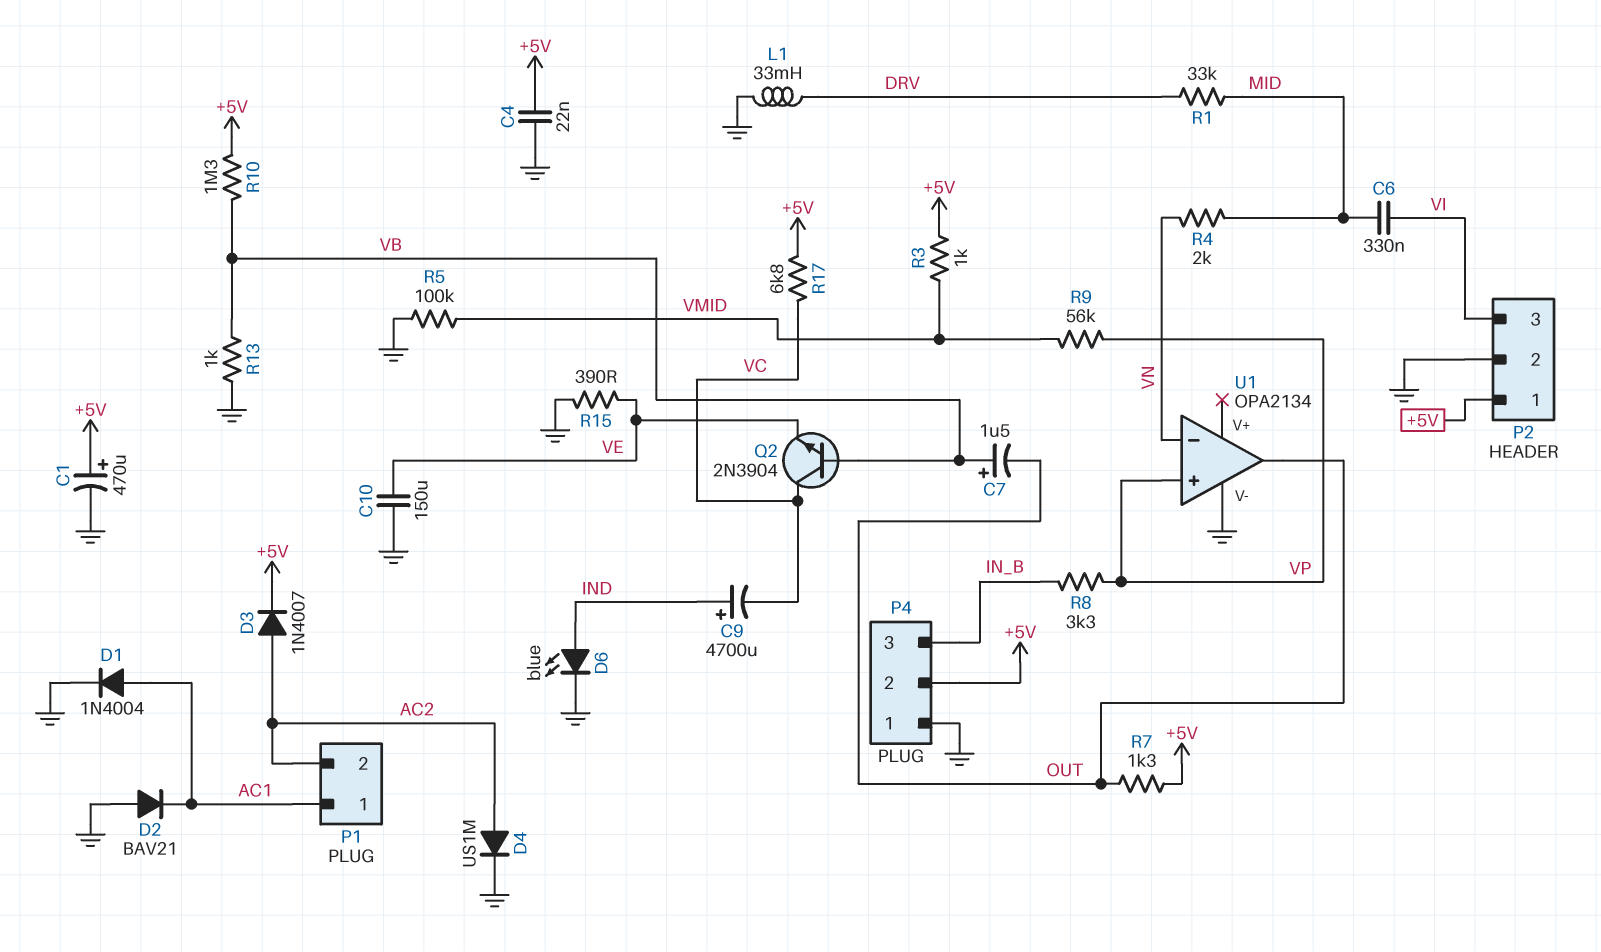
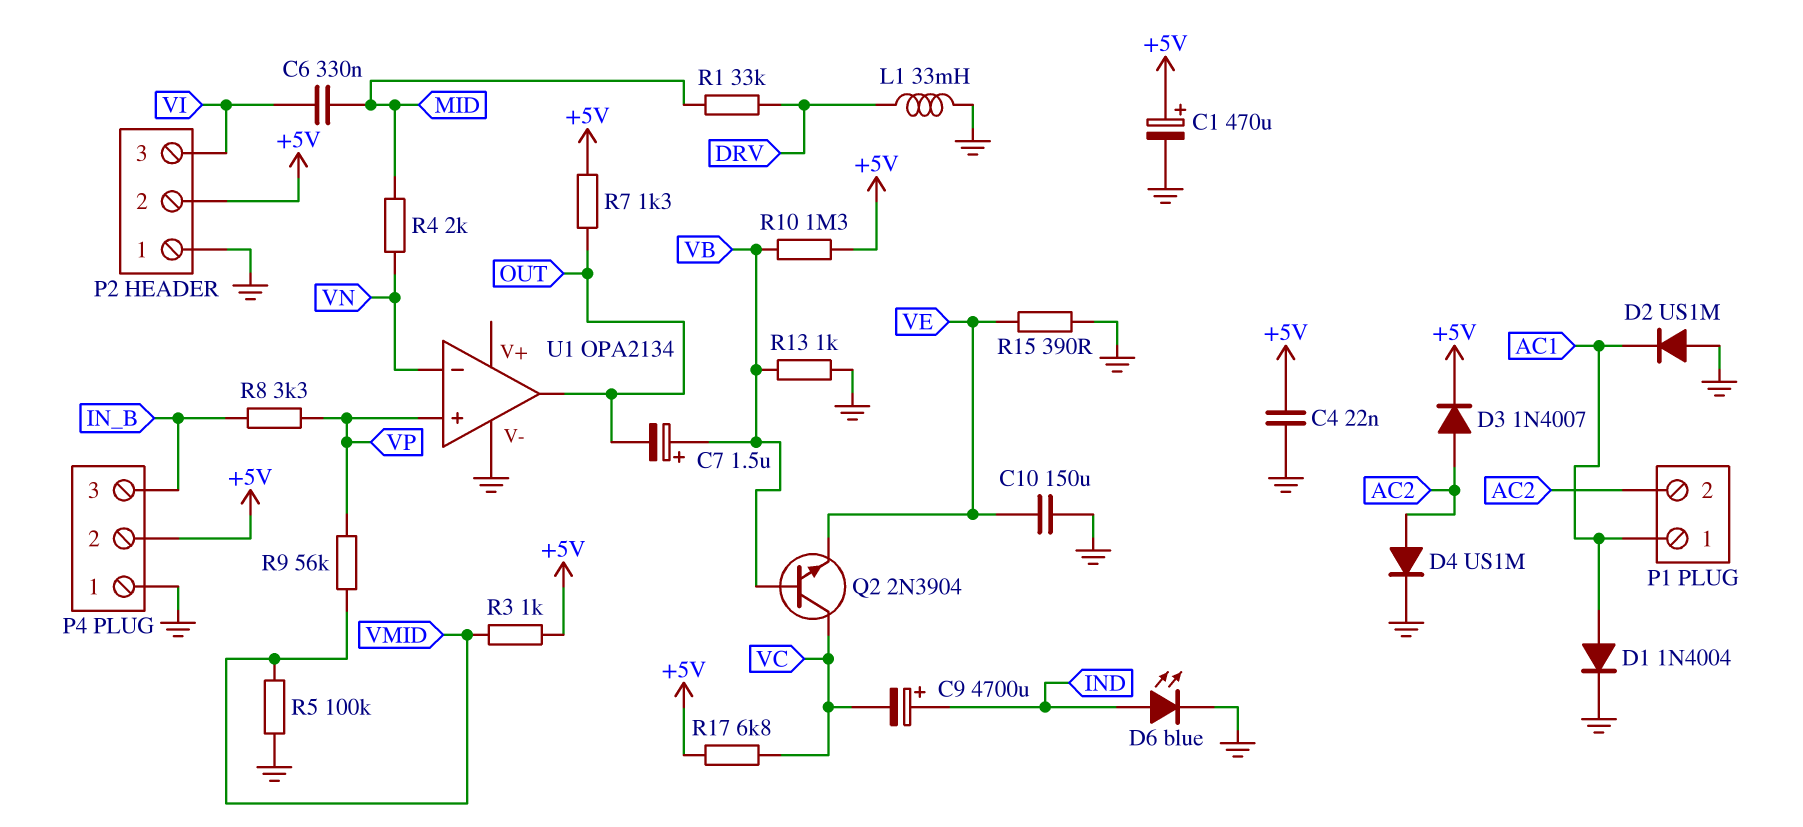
D2: diode BAV21 (A GND, K AC1) -> diode US1M (A GND, K AC1)
P2 pin 1: +5V -> GND
P2 pin 2: GND -> +5V

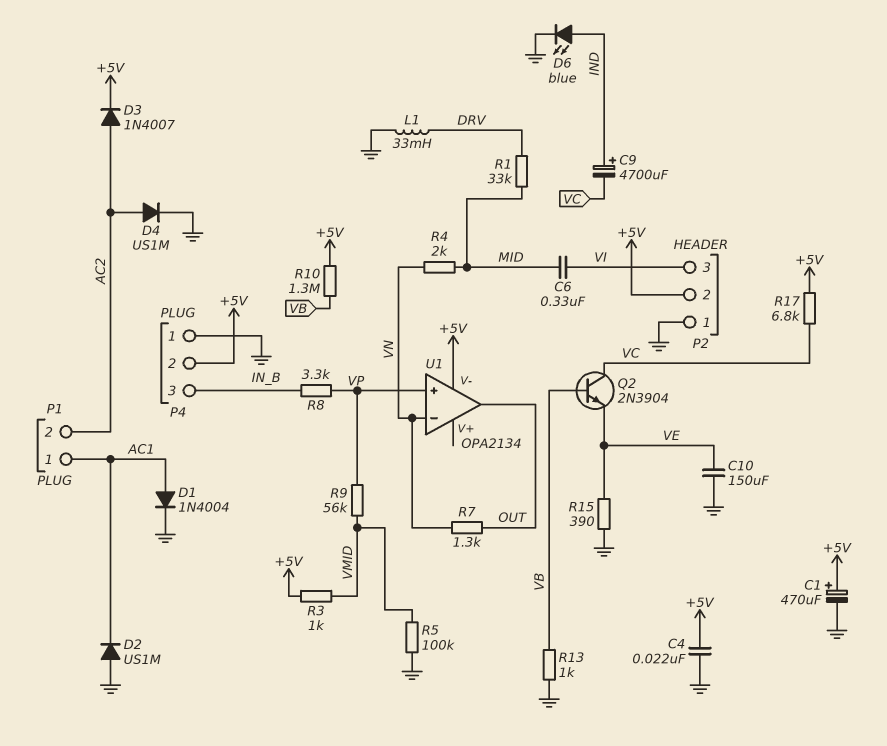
C7: 1.5uF (plus VB, minus OUT) -> none
R7: 1.3k (+5V, OUT) -> 1.3k (OUT, VN)
U1 pin V-: GND -> +5V

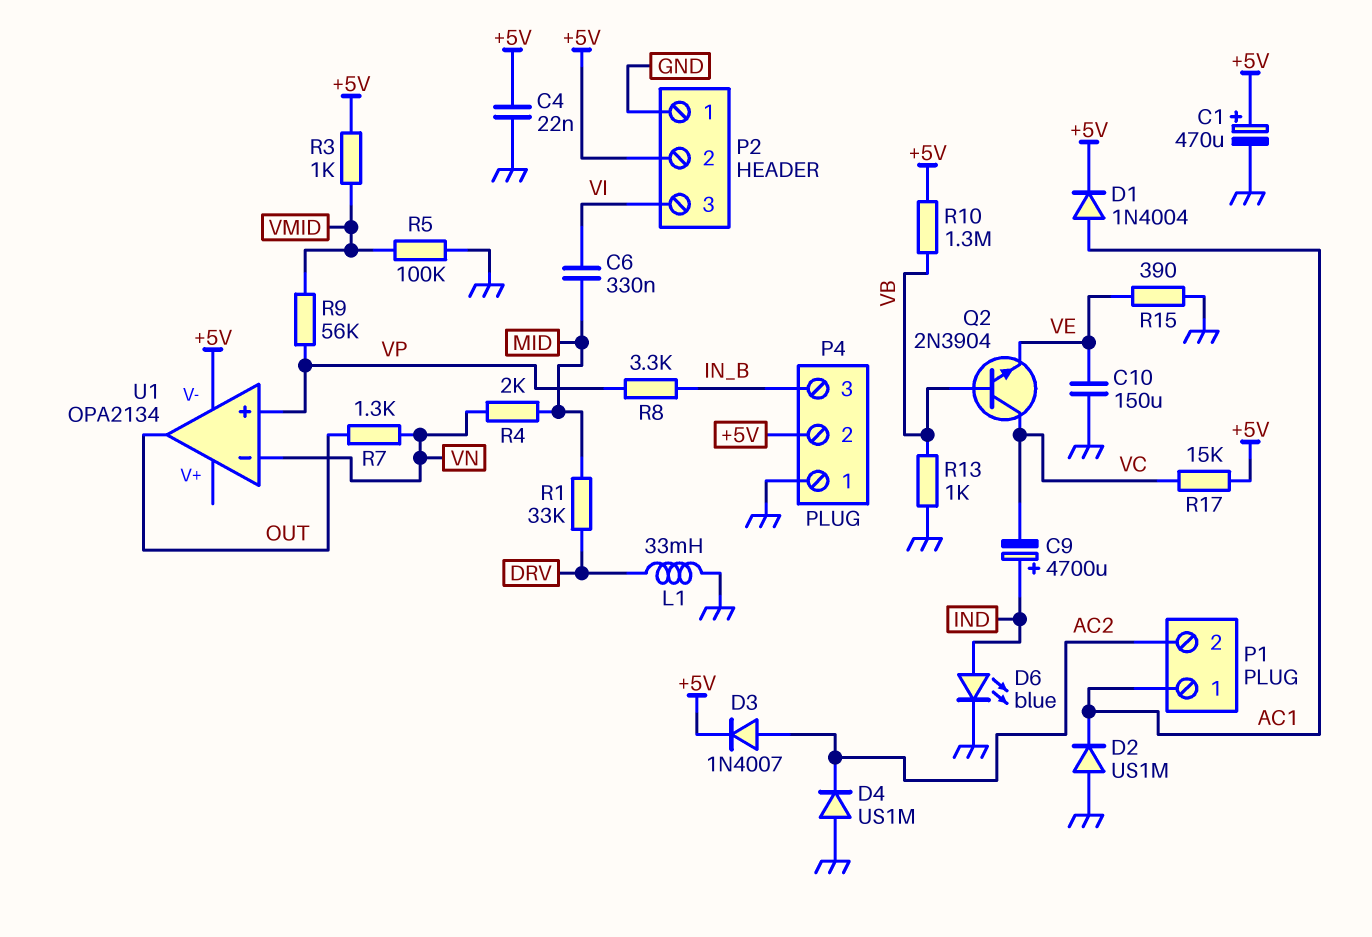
D1: diode 1N4004 (A AC1, K GND) -> diode 1N4004 (A AC1, K +5V)
D4: diode US1M (A AC2, K GND) -> diode US1M (A GND, K AC2)
R17: 6.8k (+5V, VC) -> 15k (+5V, VC)

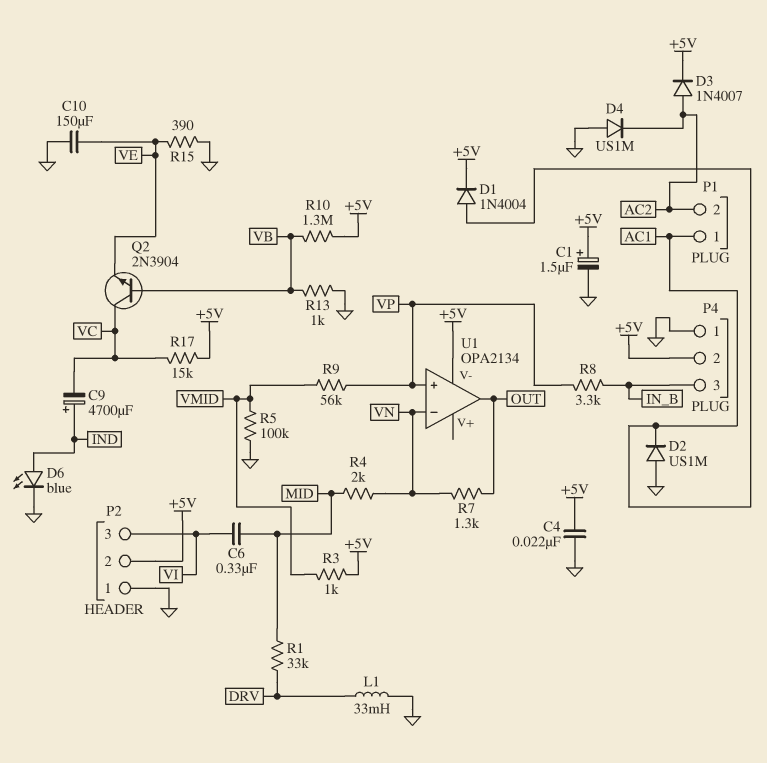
C1: 470uF (plus +5V, minus GND) -> 1.5uF (plus +5V, minus GND)

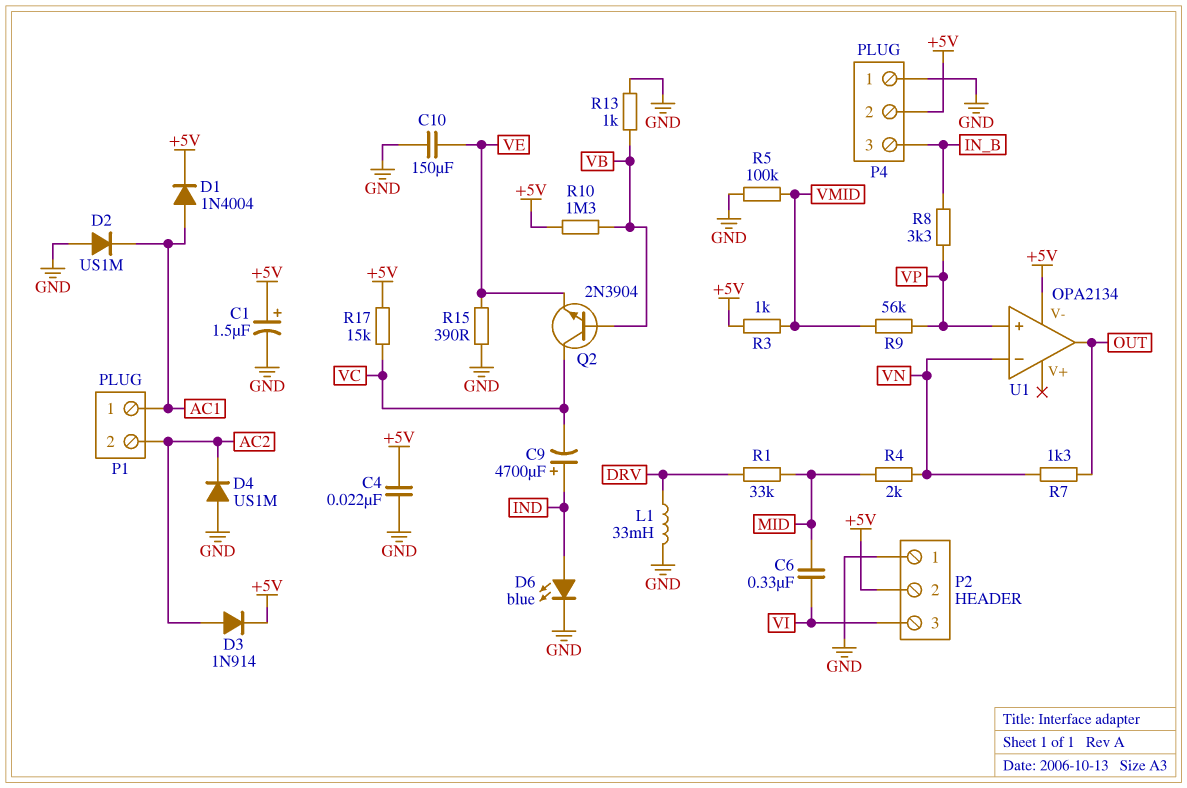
D3: diode 1N4007 (A AC2, K +5V) -> diode 1N914 (A AC2, K +5V)

